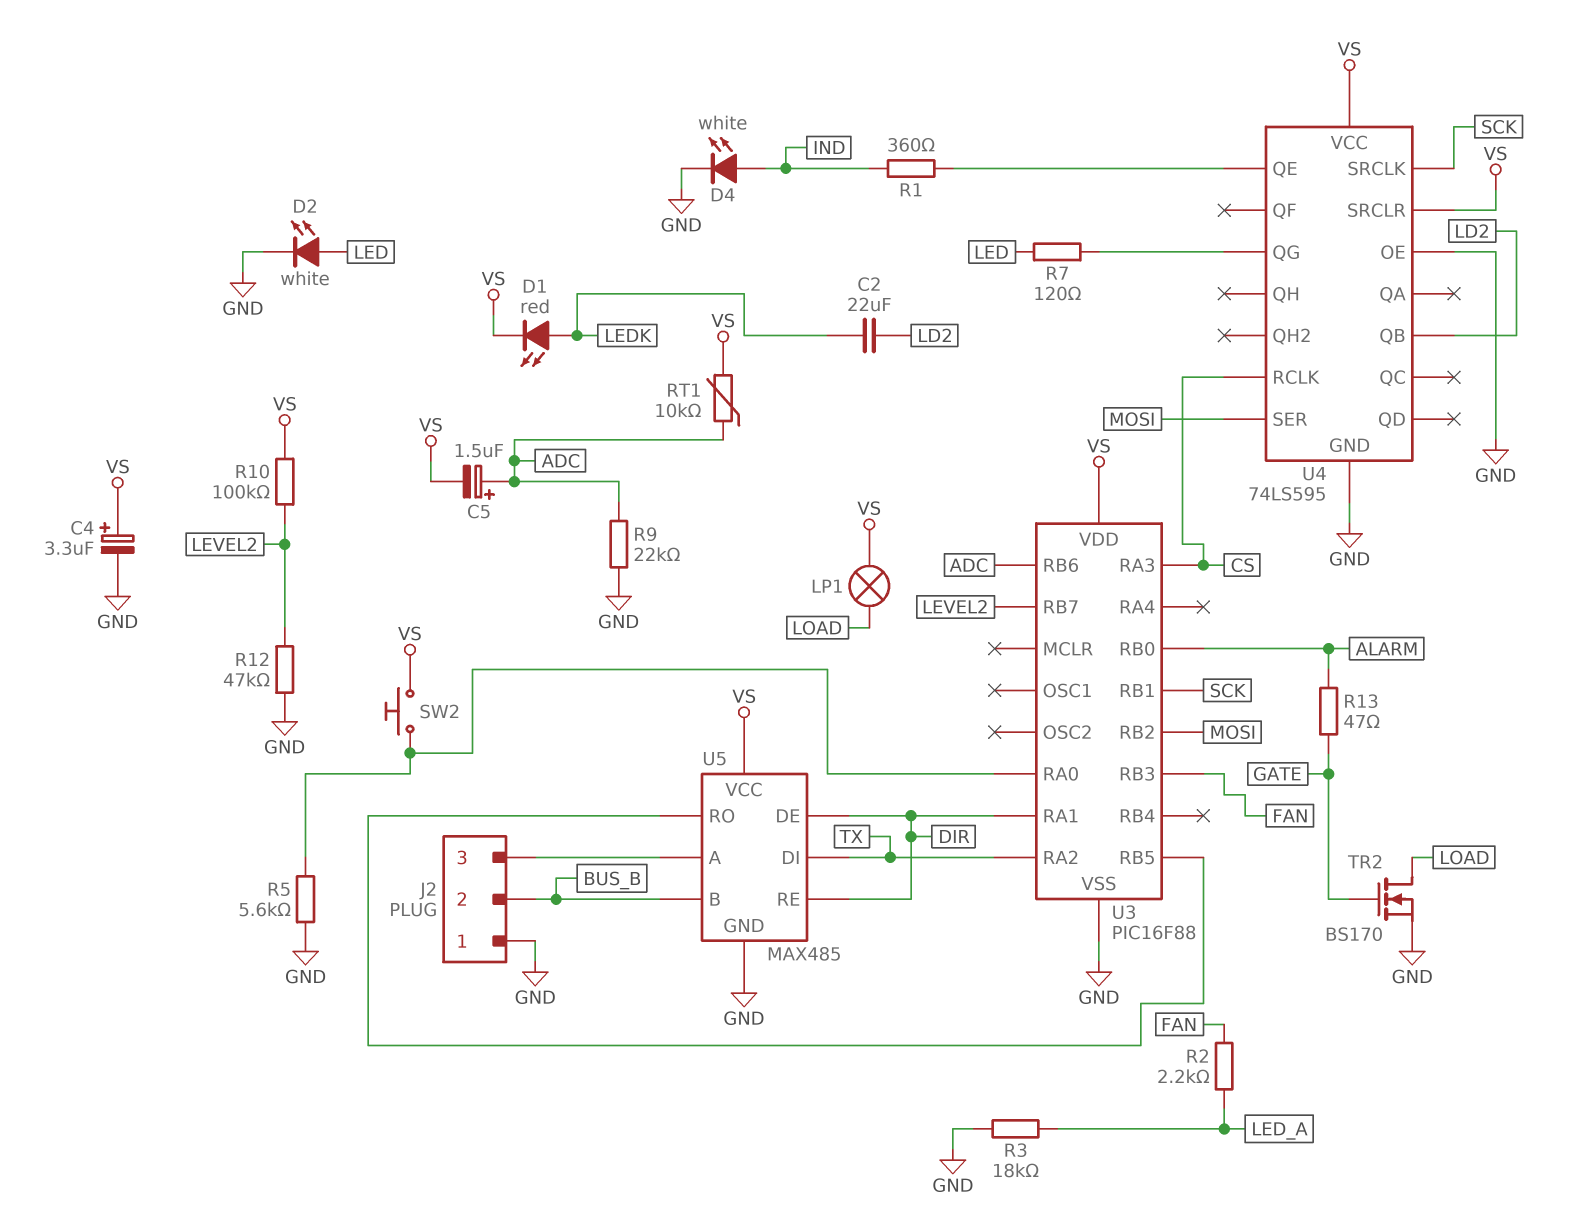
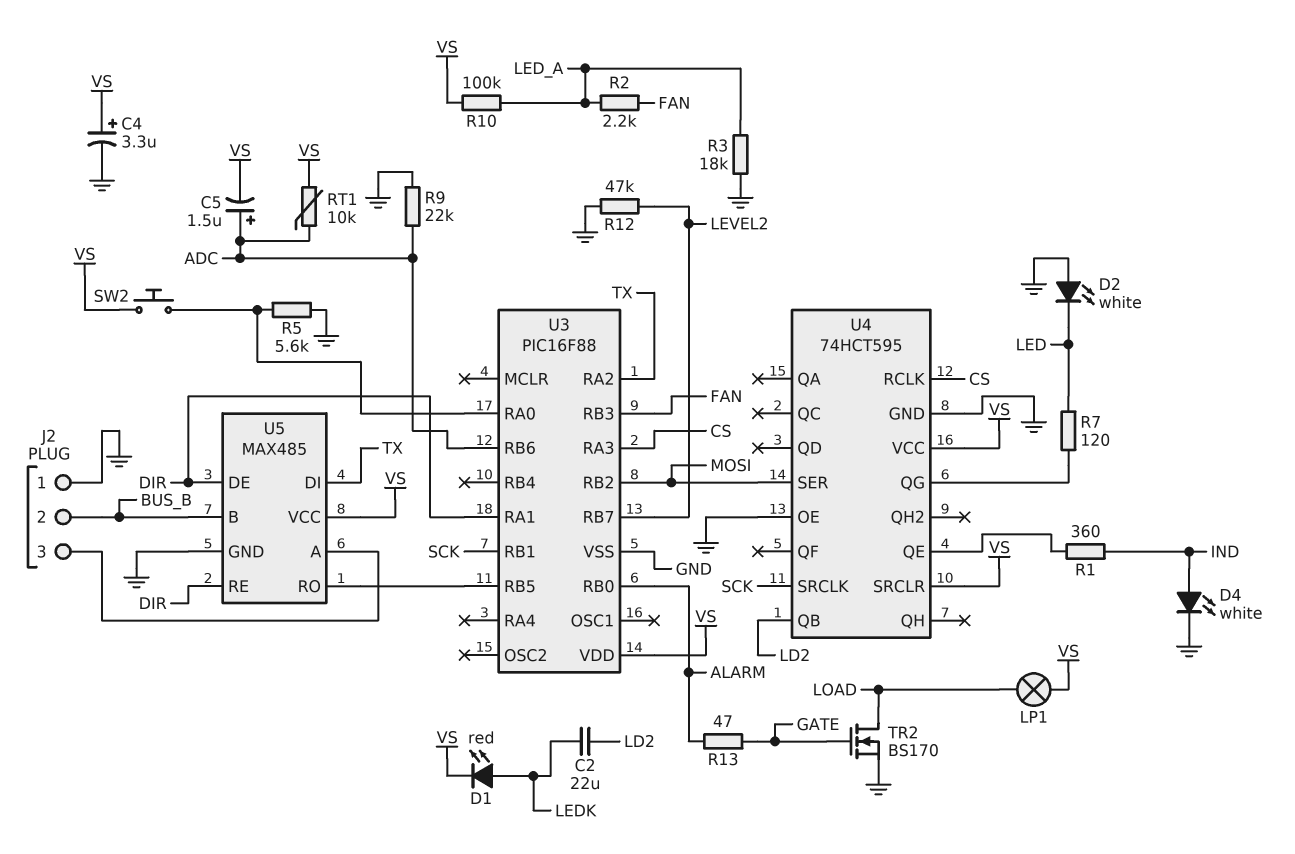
D2: LED white (A LED, K GND) -> LED white (A GND, K LED)
R10: 100k (LEVEL2, VS) -> 100k (LED_A, VS)
U4: 74LS595 -> 74HCT595

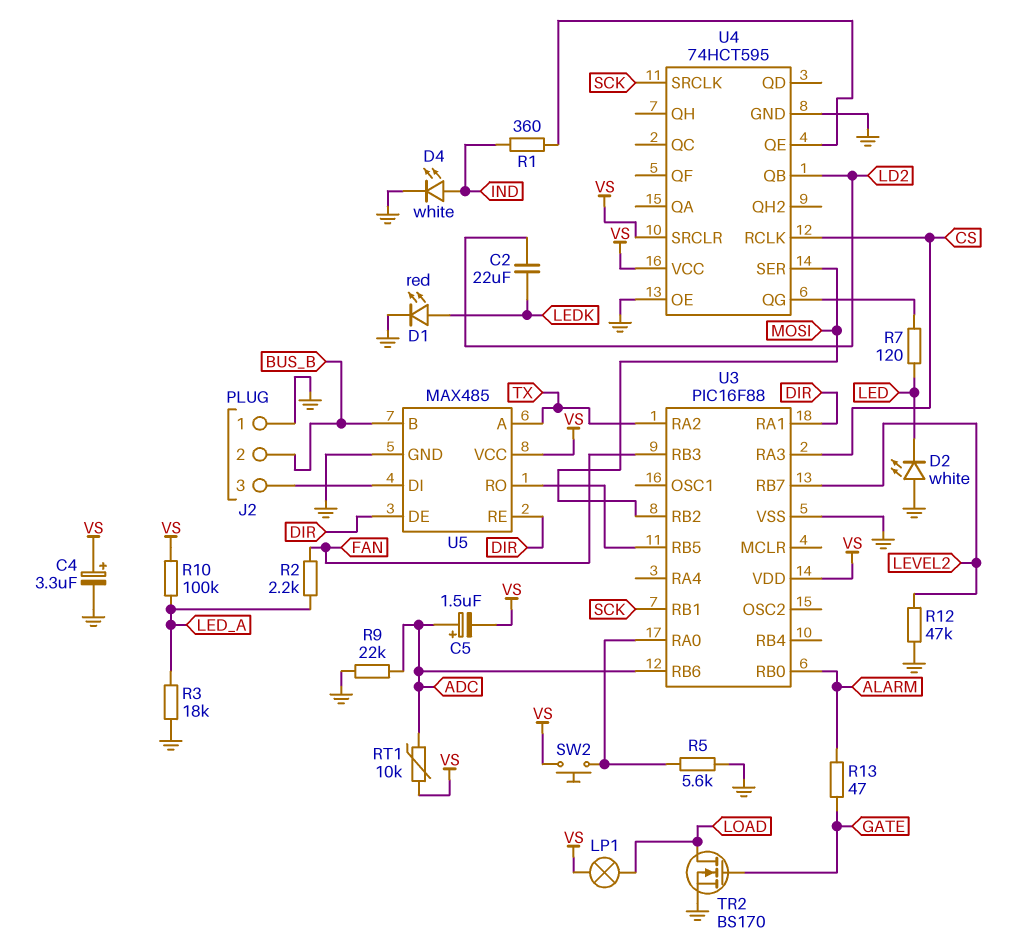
D1: LED red (A LEDK, K VS) -> LED red (A LEDK, K GND)
U5 pin A: J2/3 -> TX
U5 pin DI: TX -> J2/3

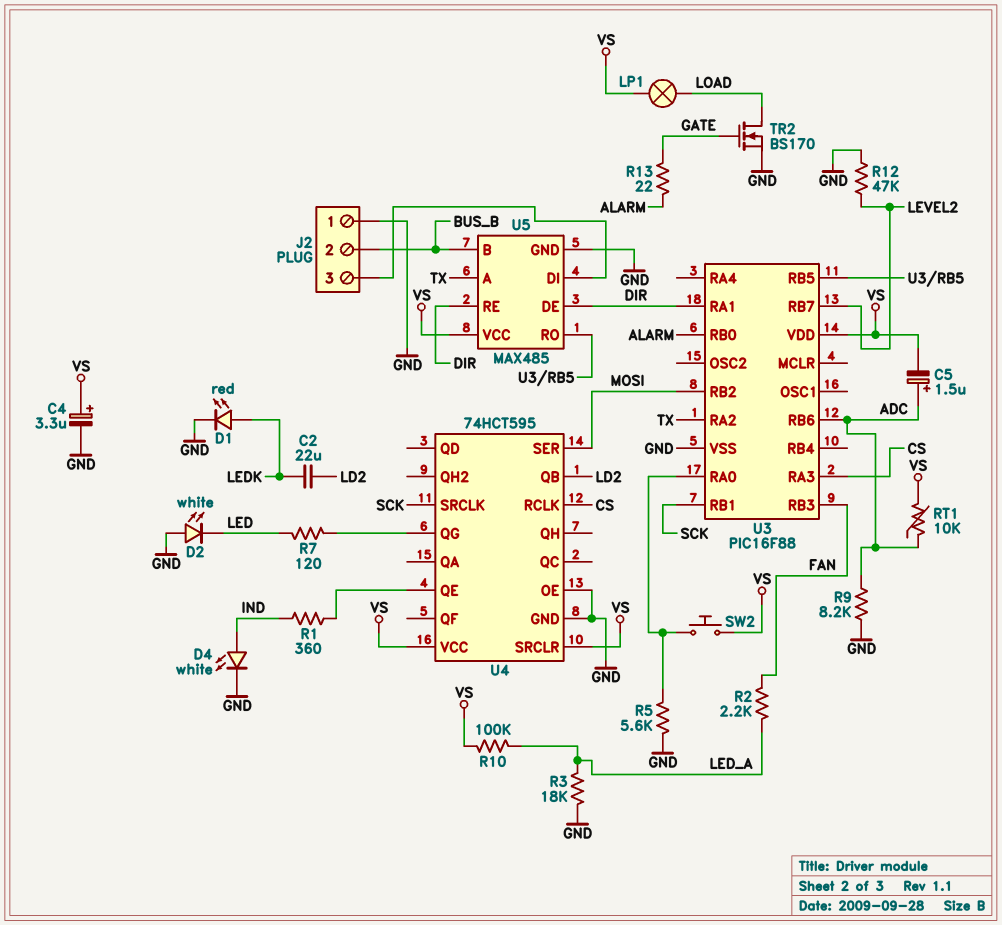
R9: 22k (ADC, GND) -> 8.2k (ADC, GND)
R13: 47 (ALARM, GATE) -> 22 (ALARM, GATE)

